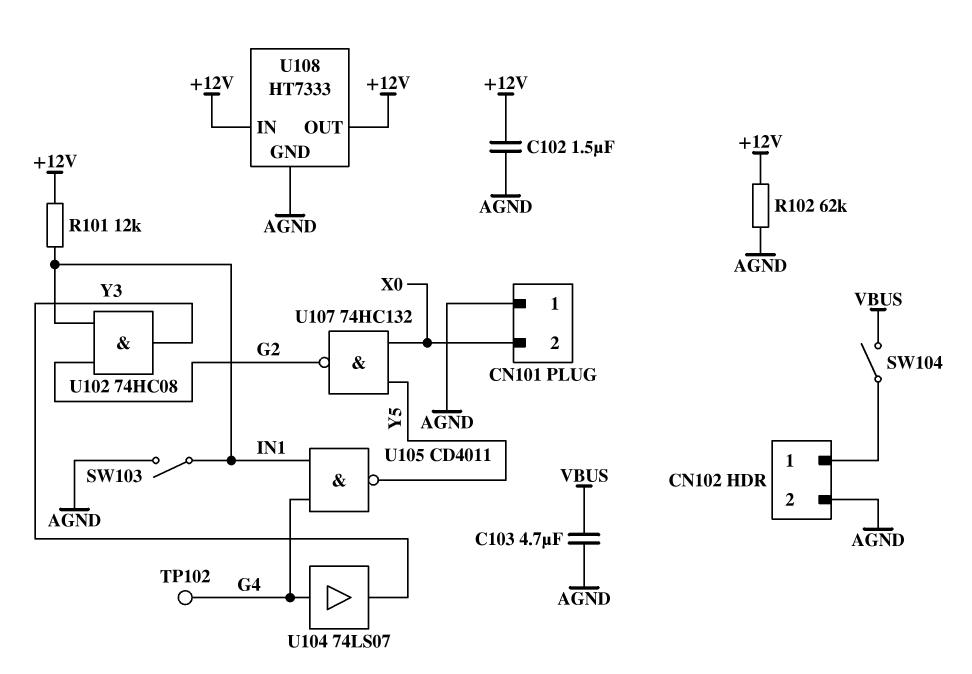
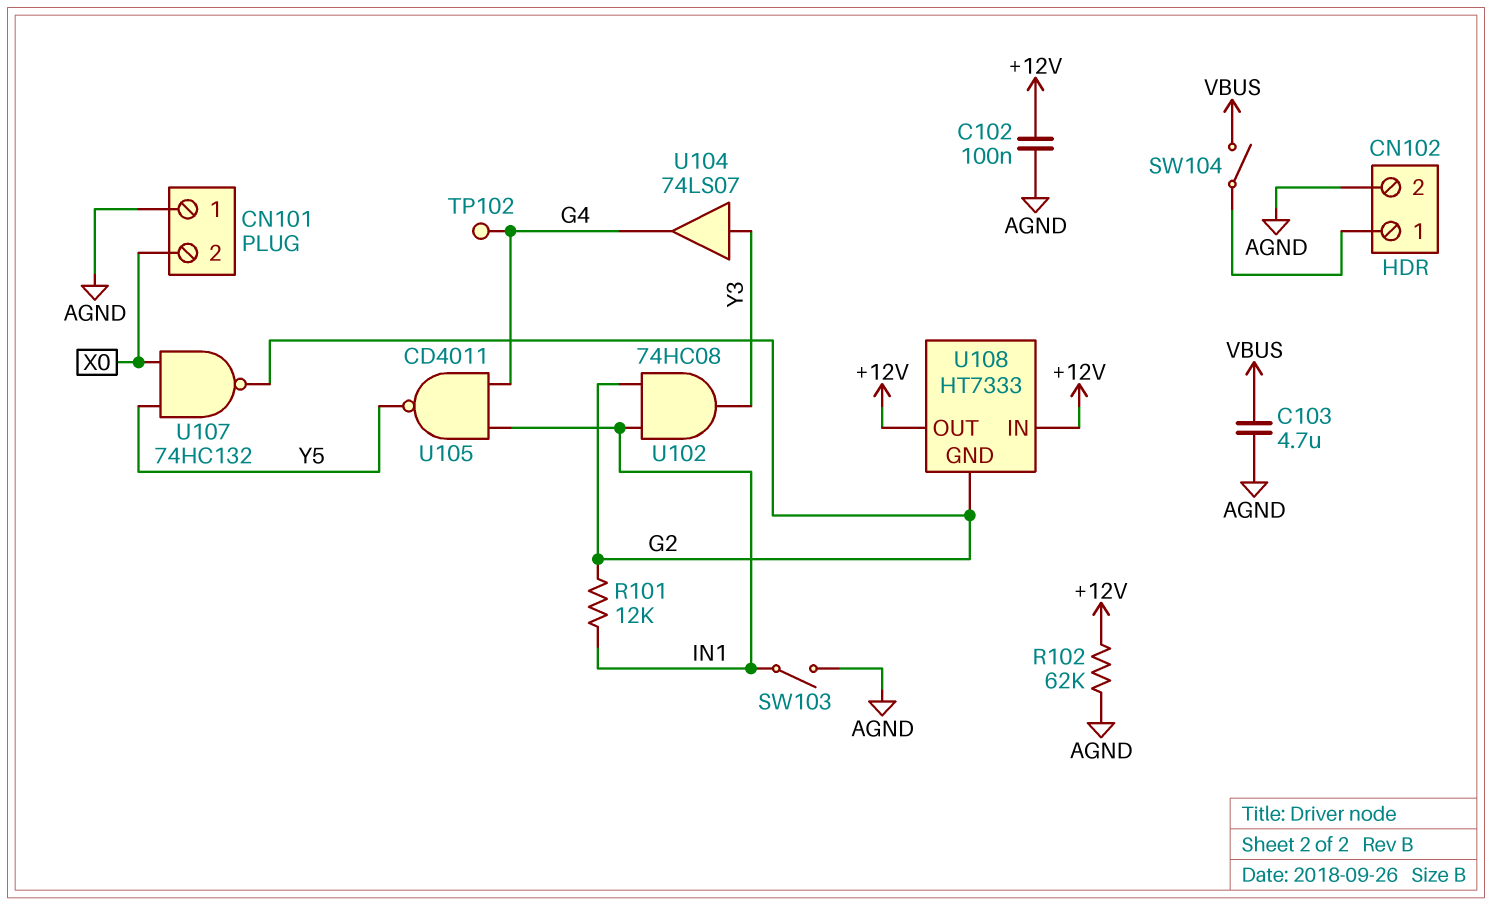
C102: 1.5uF (+12V, AGND) -> 100nF (+12V, AGND)
R101: 12k (+12V, IN1) -> 12k (G2, IN1)
U104: buffer 74LS07 (in G4, out Y3) -> buffer 74LS07 (in Y3, out G4)
U108 pin GND: AGND -> G2

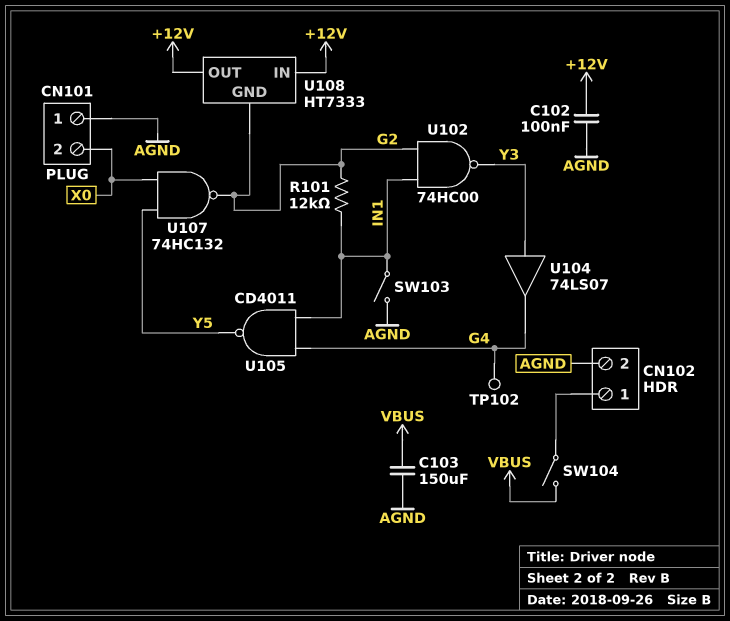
C103: 4.7uF (AGND, VBUS) -> 150uF (AGND, VBUS)
R102: 62k (+12V, AGND) -> none
U102: AND 74HC08 (in G2, in IN1, out Y3) -> NAND 74HC00 (in G2, in IN1, out Y3)

